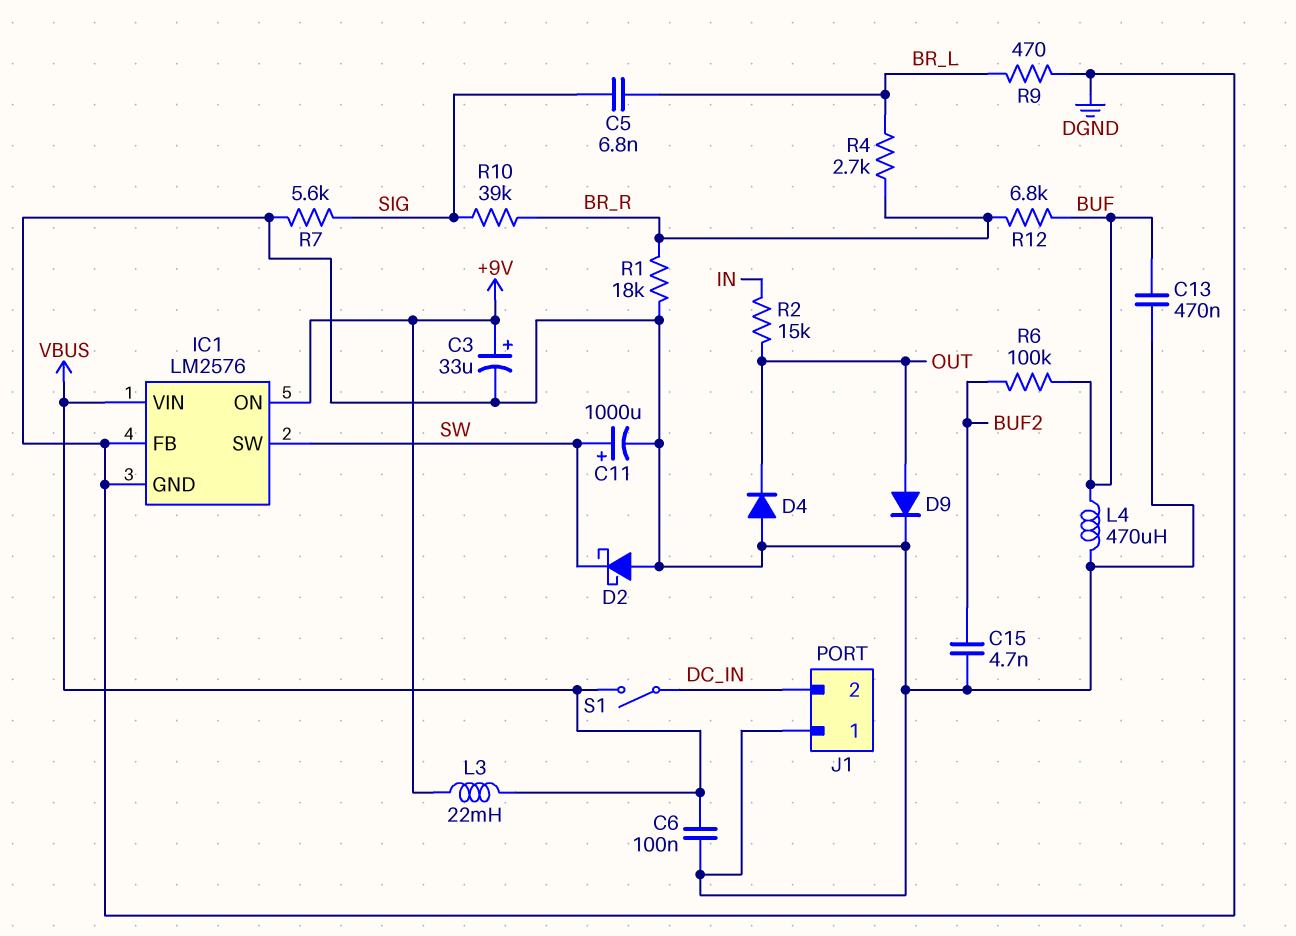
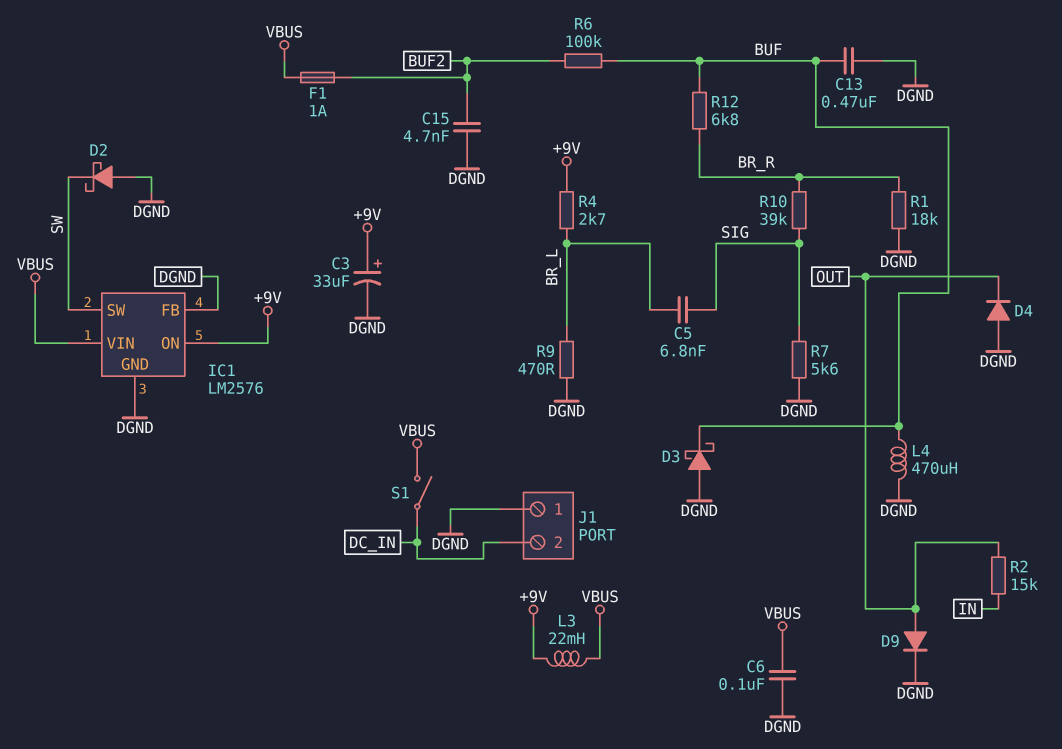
C11: 1000uF (plus SW, minus DGND) -> none
D3: none -> schottky (A DGND, K BUF)
F1: none -> 1A (BUF2, VBUS)
R4: 2.7k (BR_L, BR_R) -> 2.7k (+9V, BR_L)

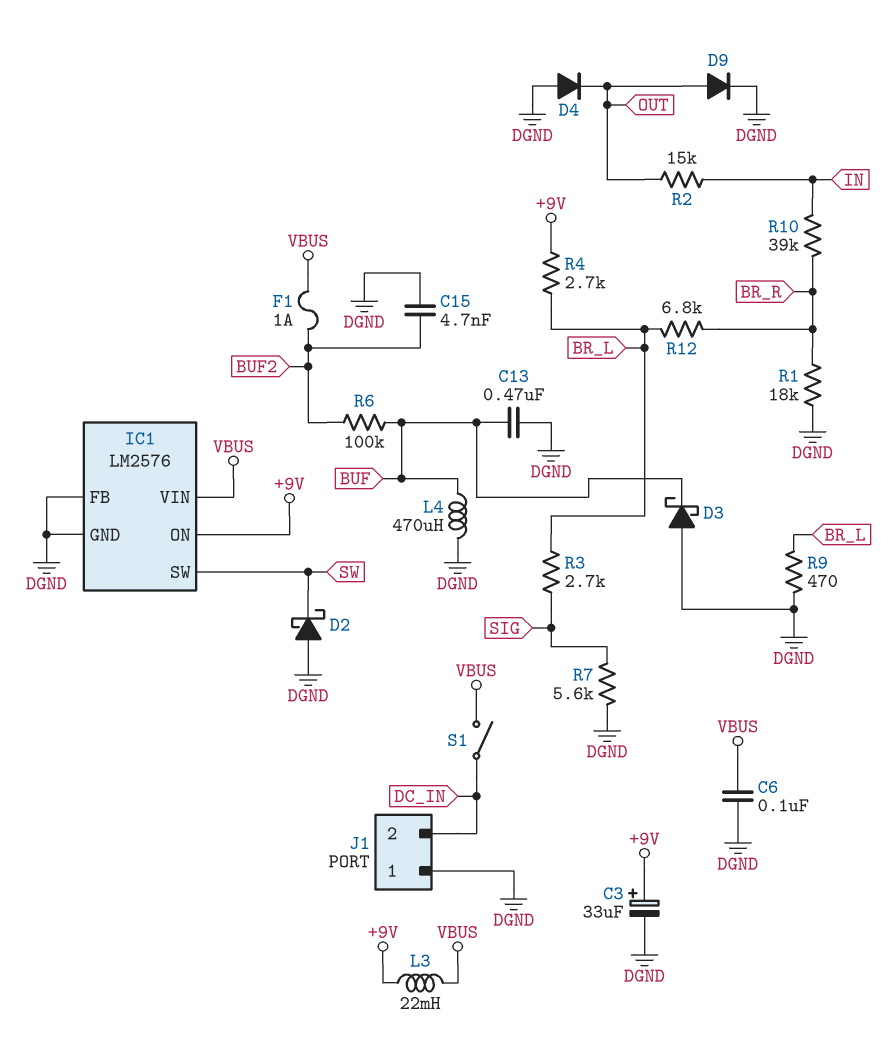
C5: 6.8nF (BR_L, SIG) -> none
R3: none -> 2.7k (BR_L, SIG)
R10: 39k (BR_R, SIG) -> 39k (BR_R, IN)
R12: 6.8k (BR_R, BUF) -> 6.8k (BR_L, BR_R)

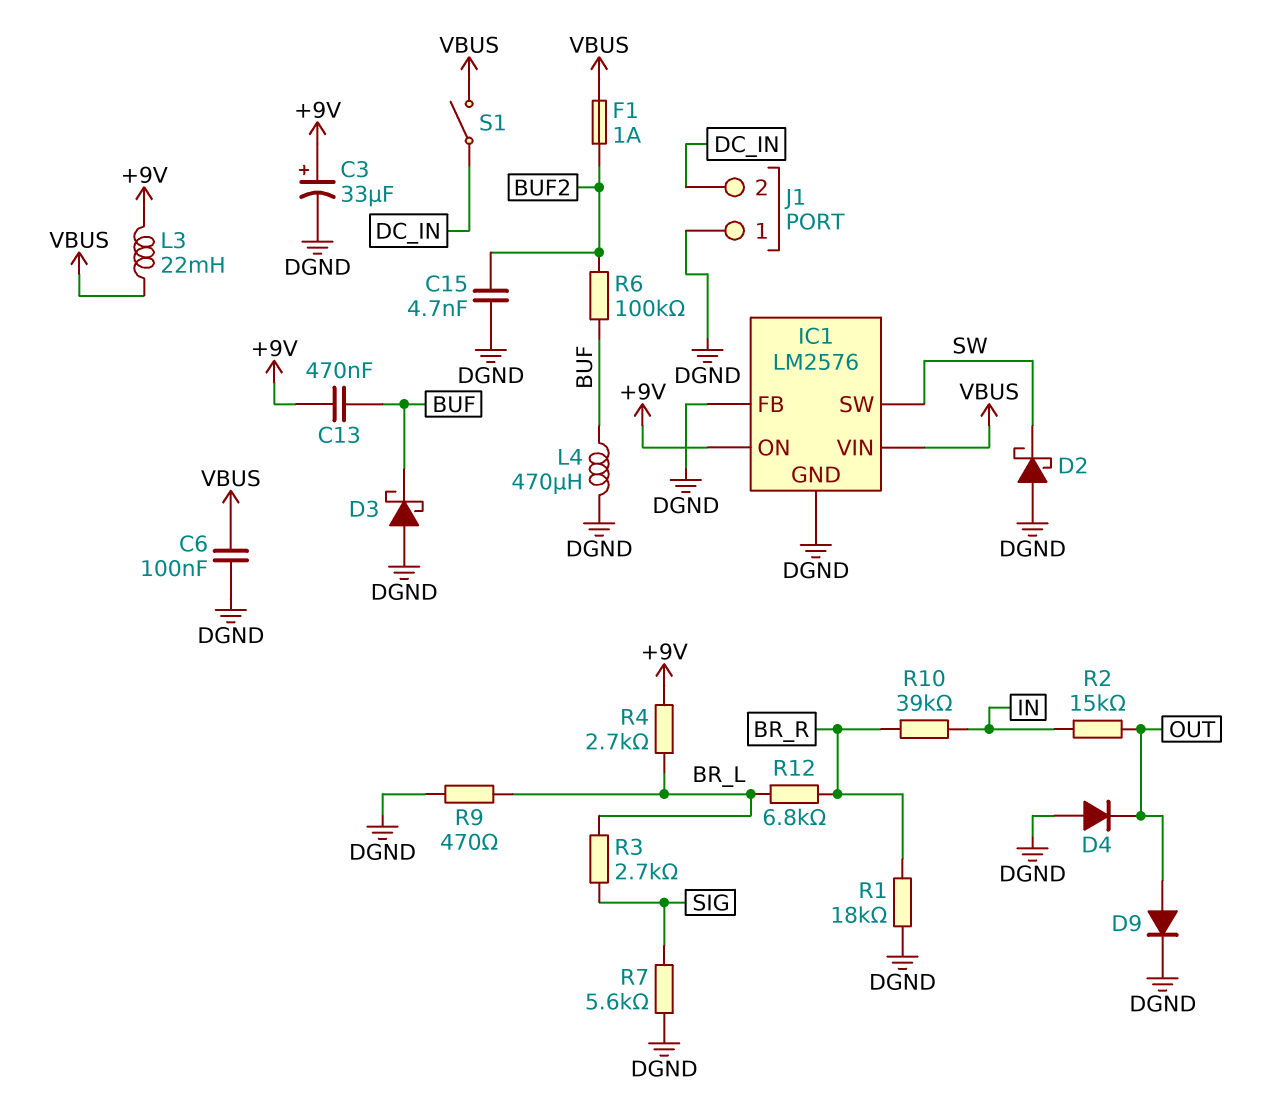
C13: 470nF (BUF, DGND) -> 470nF (+9V, BUF)

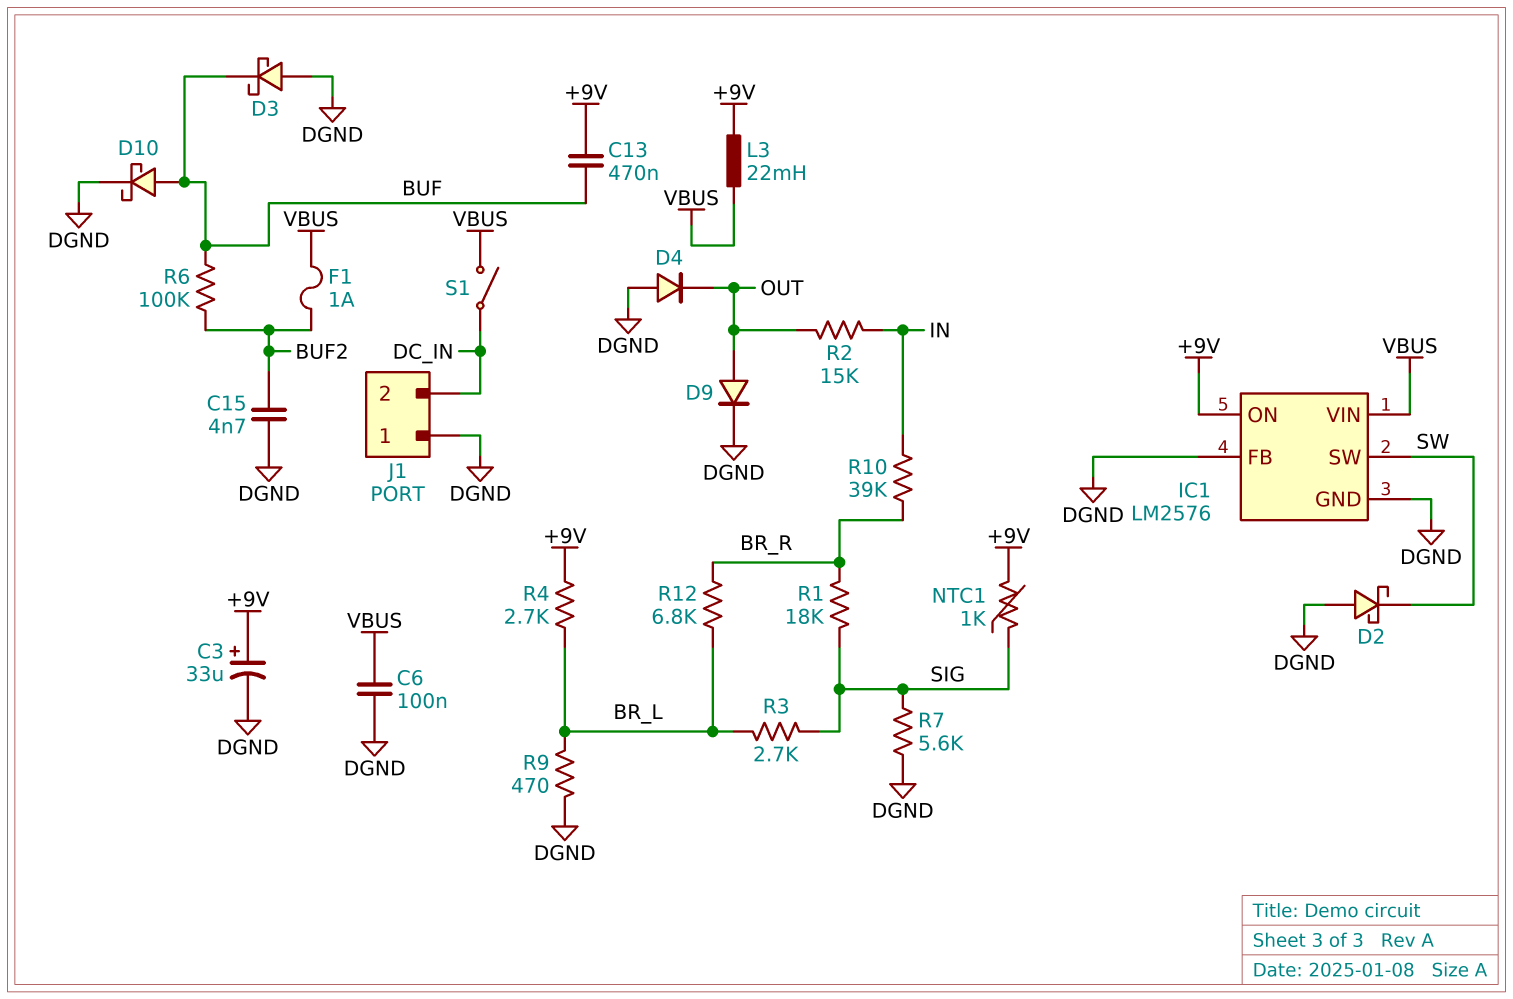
D10: none -> schottky (A BUF, K DGND)
L4: 470uH (BUF, DGND) -> none
NTC1: none -> 1k (+9V, SIG)
R1: 18k (BR_R, DGND) -> 18k (BR_R, SIG)

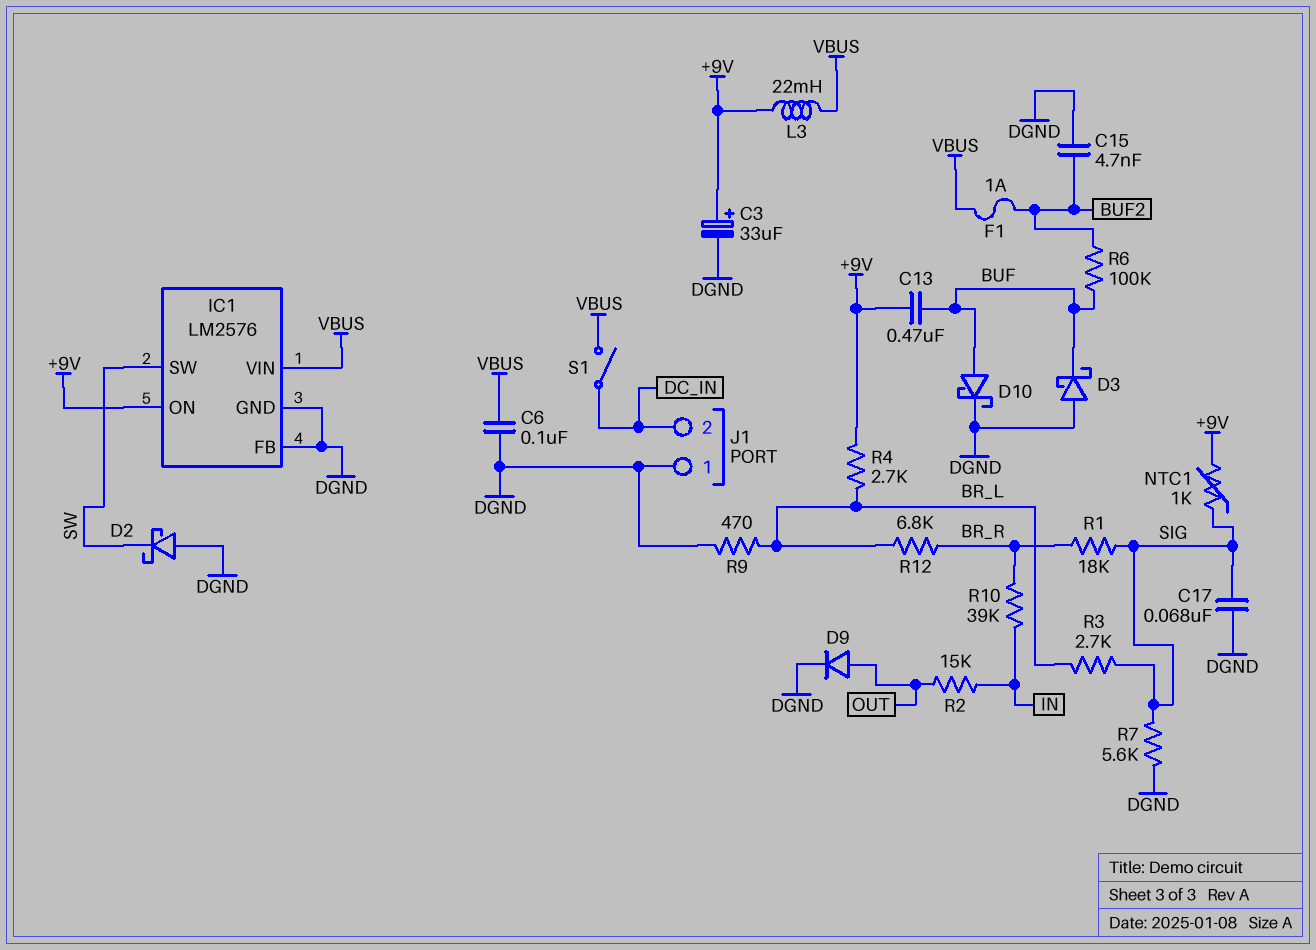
C17: none -> 68nF (DGND, SIG)
D4: diode (A DGND, K OUT) -> none

